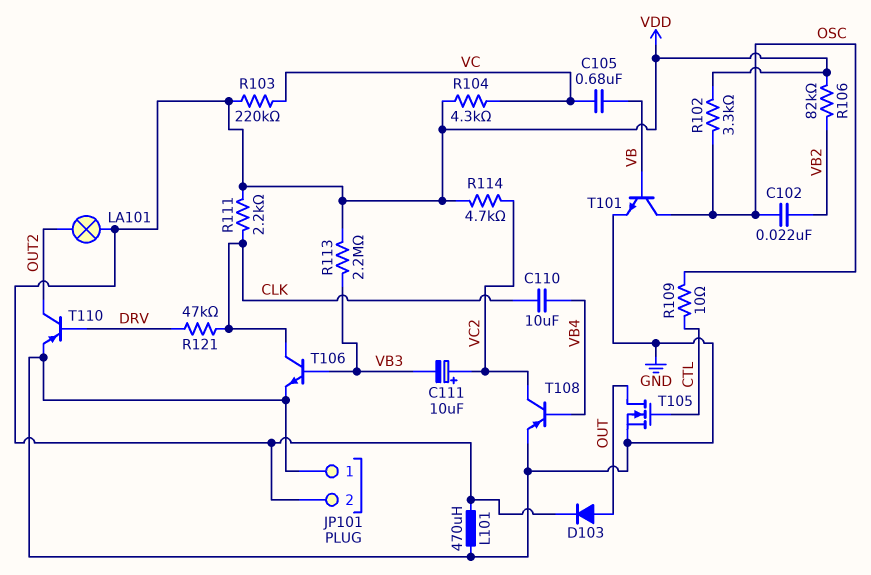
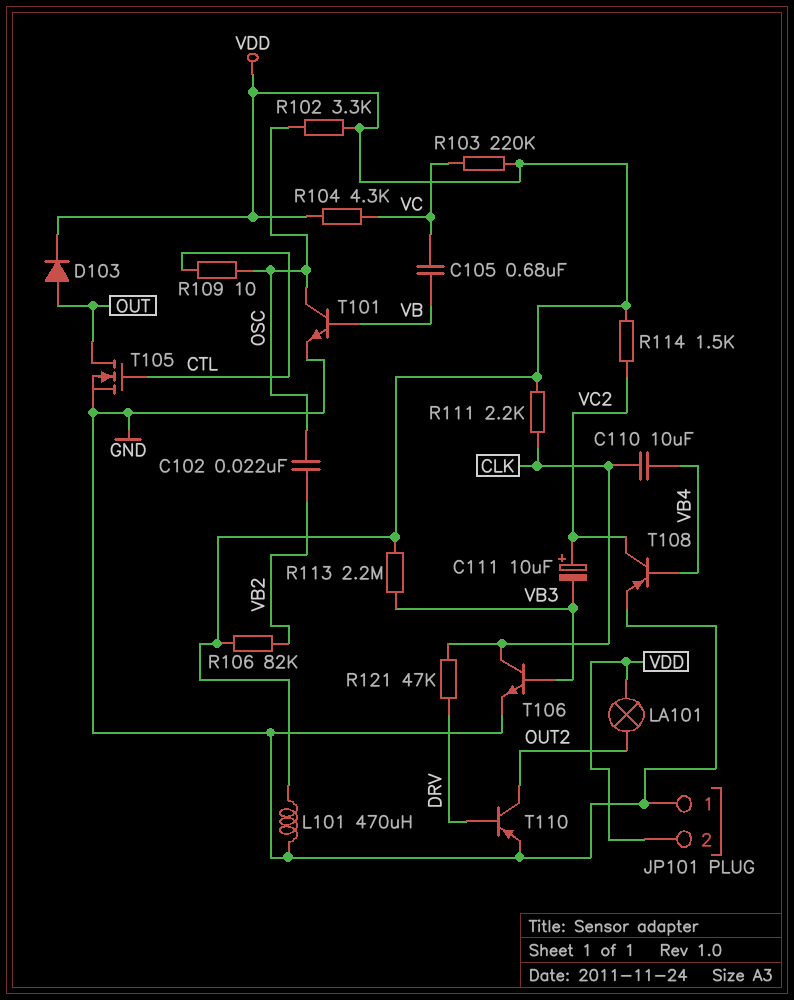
R114: 4.7k (VC2, VDD) -> 1.5k (VC2, VDD)

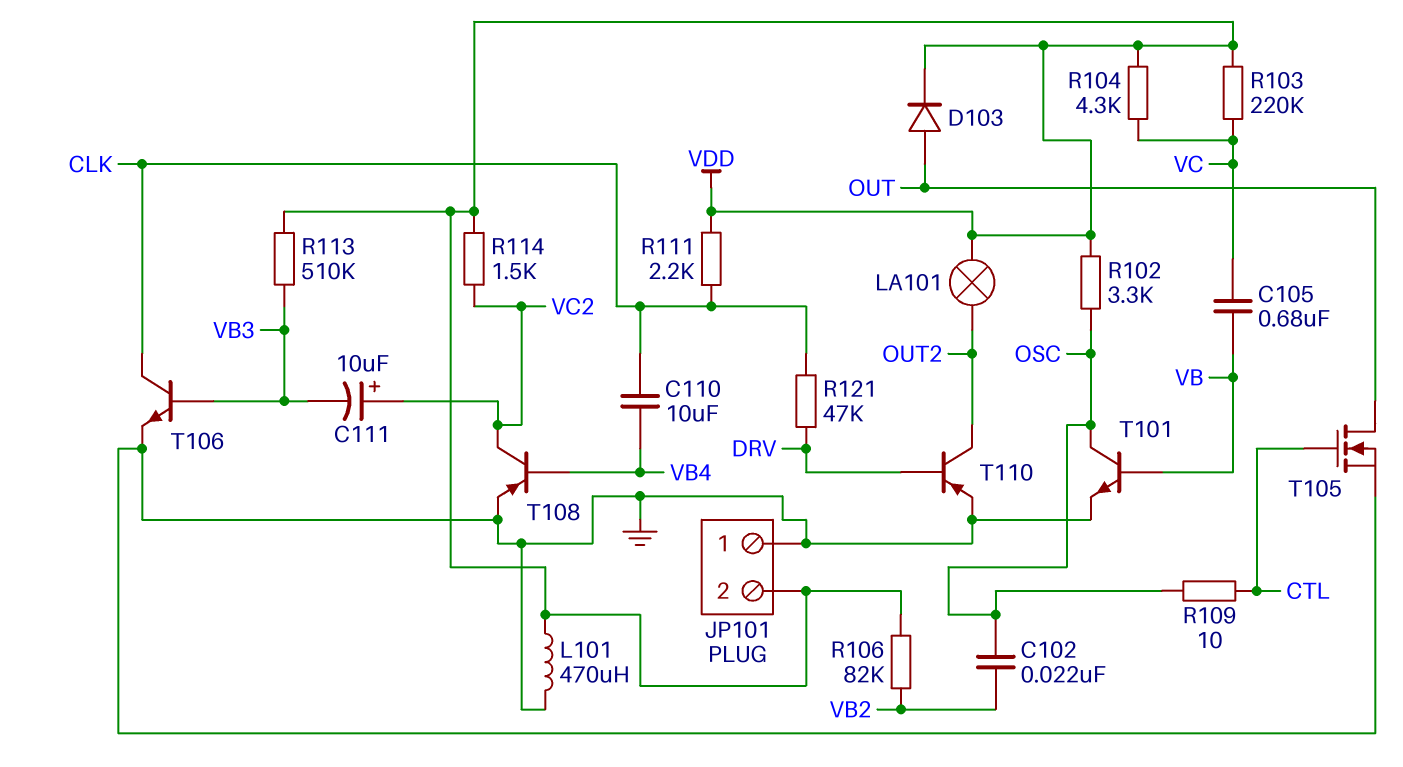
R113: 2.2M (VB3, VDD) -> 510k (VB3, VDD)

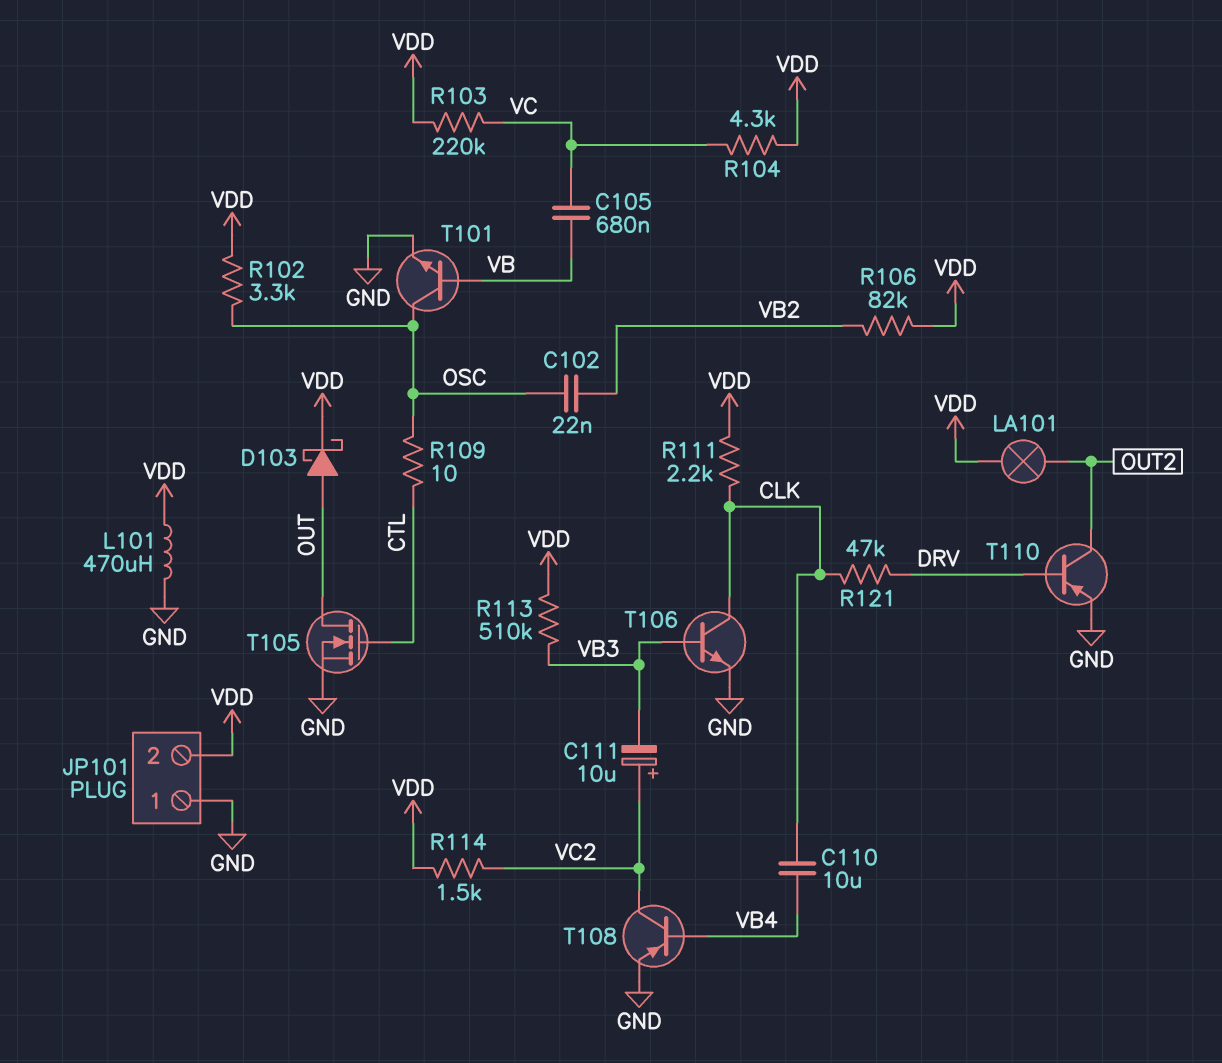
D103: diode (A OUT, K VDD) -> schottky (A OUT, K VDD)

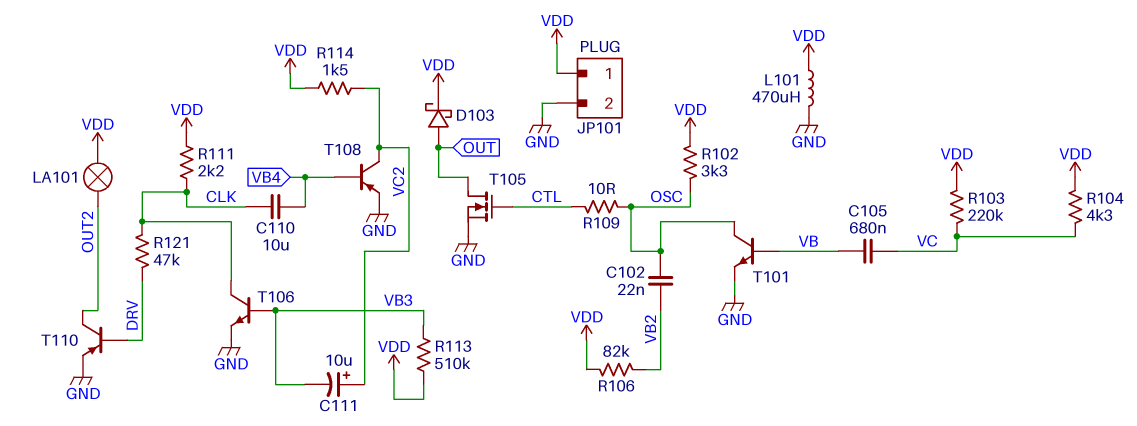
JP101 pin 1: GND -> VDD
JP101 pin 2: VDD -> GND

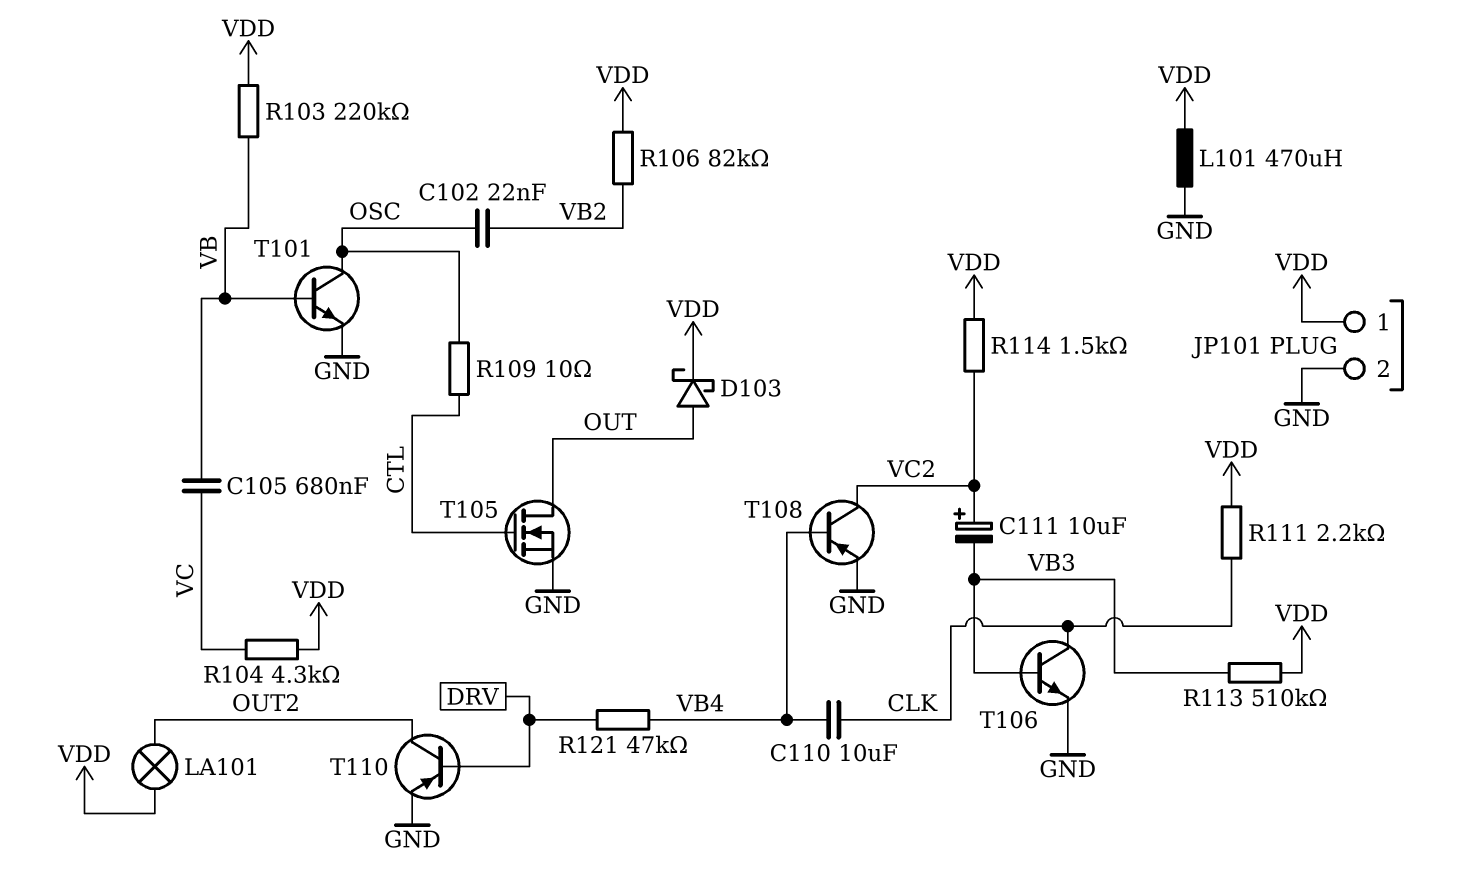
R102: 3.3k (OSC, VDD) -> none
R103: 220k (VC, VDD) -> 220k (VB, VDD)
R121: 47k (CLK, DRV) -> 47k (DRV, VB4)

